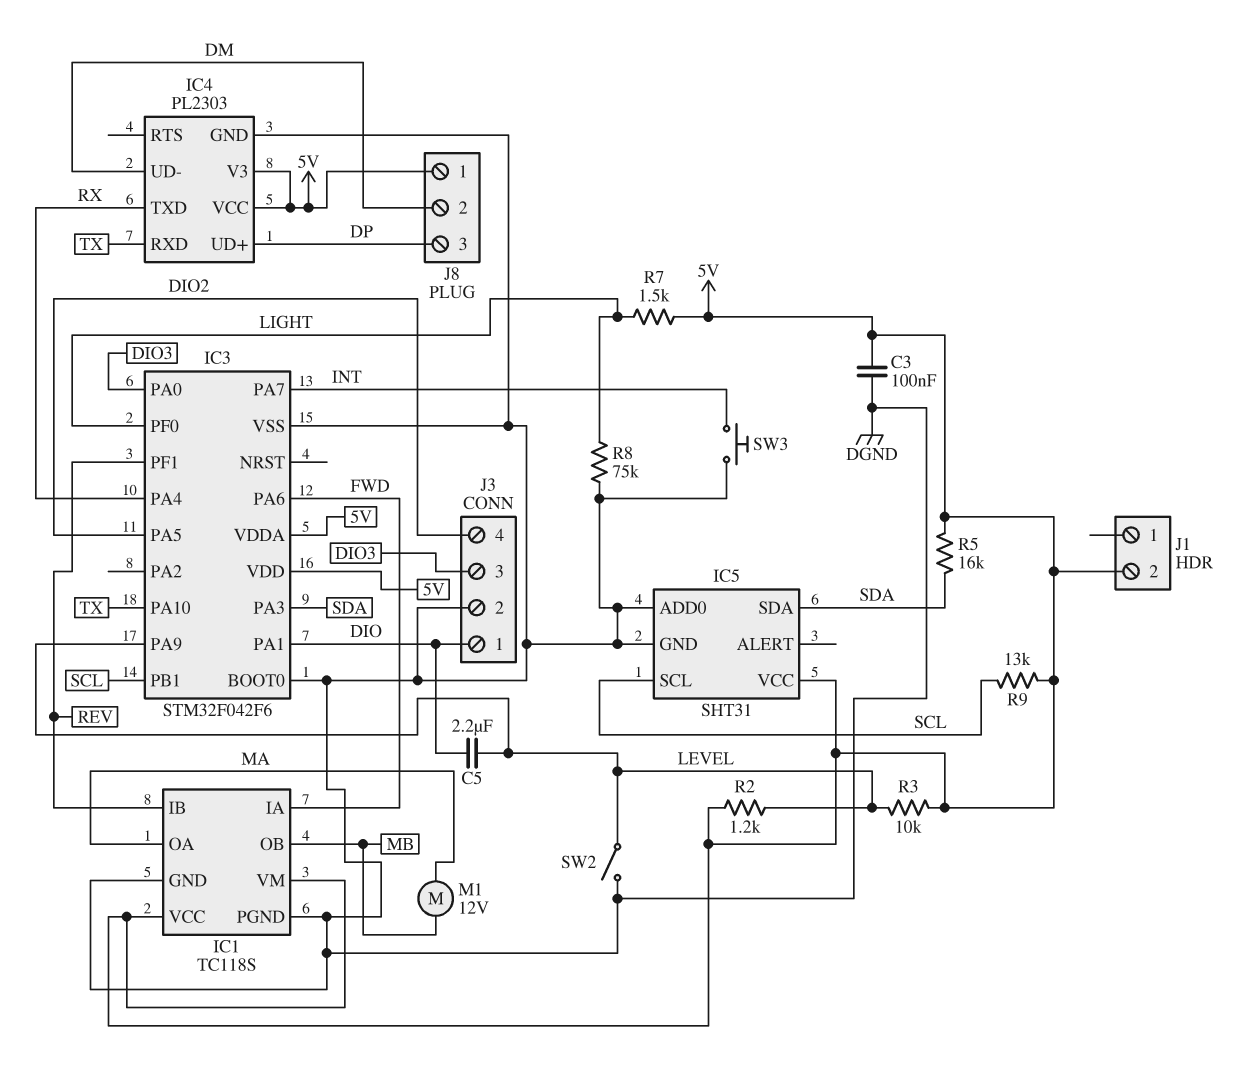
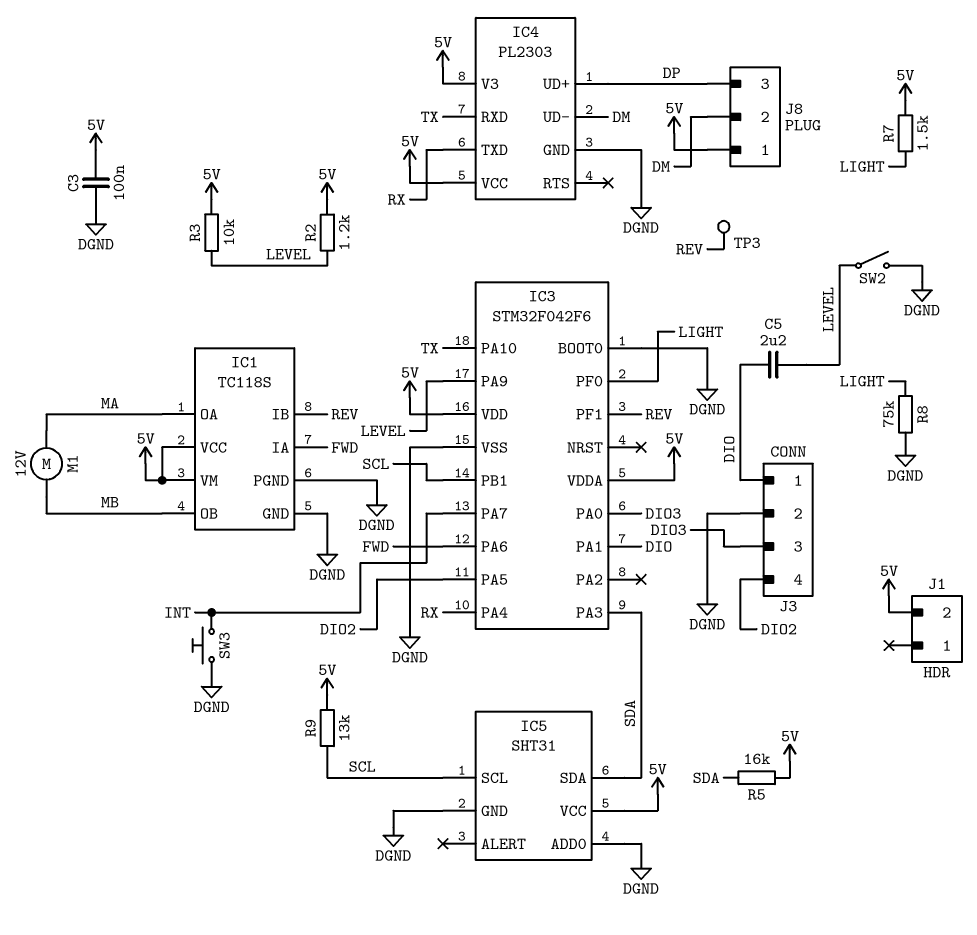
TP3: none -> test point (REV)

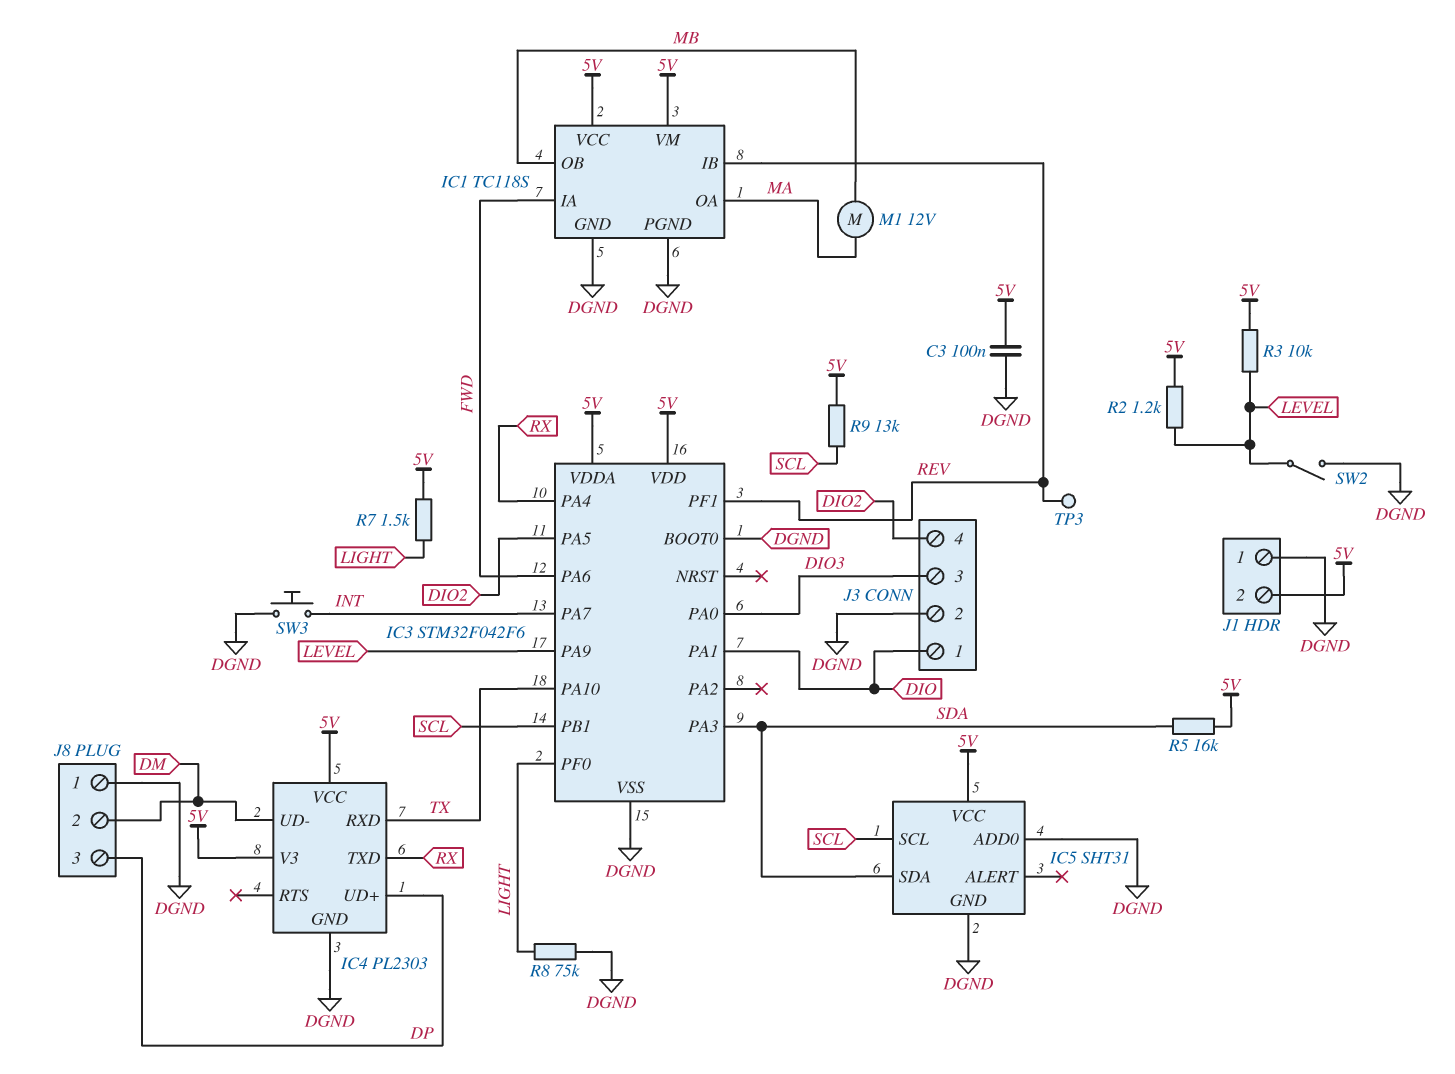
C5: 2.2uF (DIO, LEVEL) -> none
J1 pin 1: none -> DGND
J8 pin 1: 5V -> DGND

